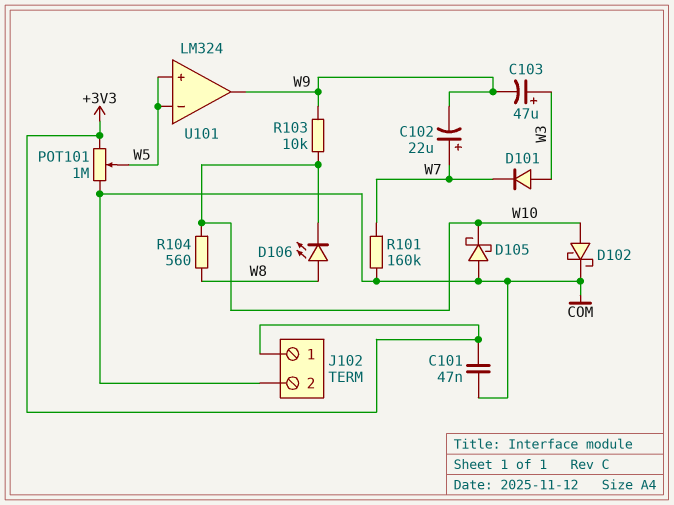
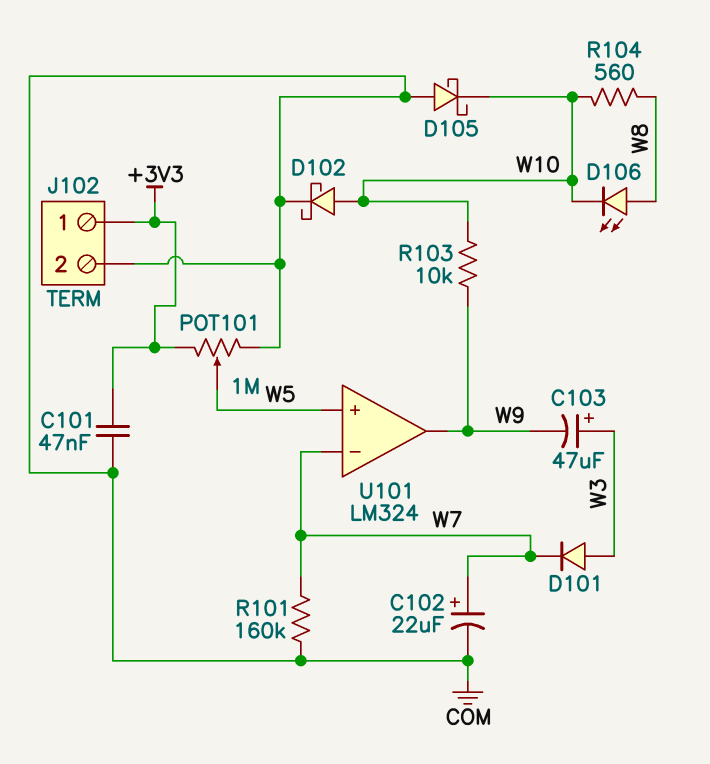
C102: 22uF (plus W7, minus W9) -> 22uF (plus W7, minus COM)
U101 pin in-: W5 -> W7

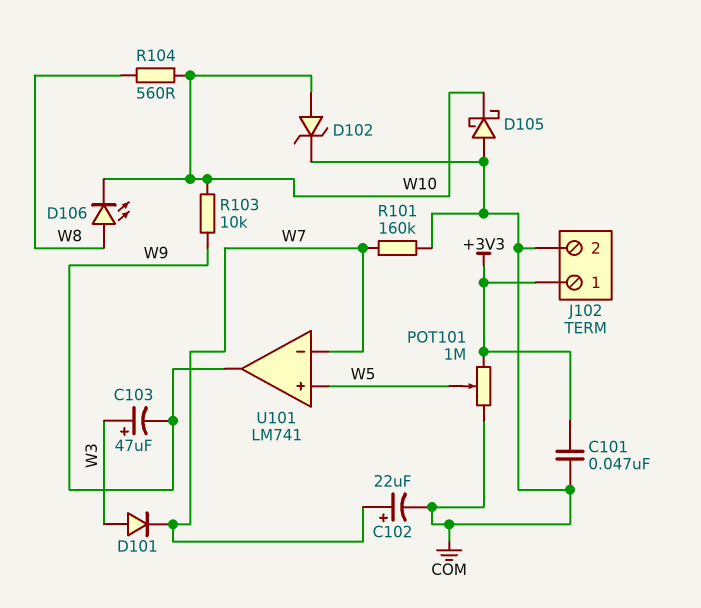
D102: schottky (A W10, K COM) -> zener (A W10, K COM)
U101: LM324 -> LM741

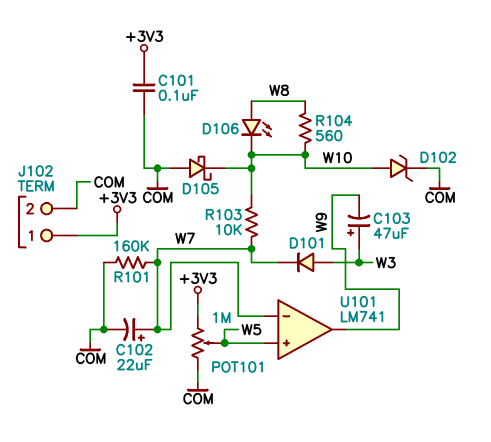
C101: 47nF (+3V3, COM) -> 100nF (+3V3, COM)
R103: 10k (W9, W10) -> 10k (W7, W10)

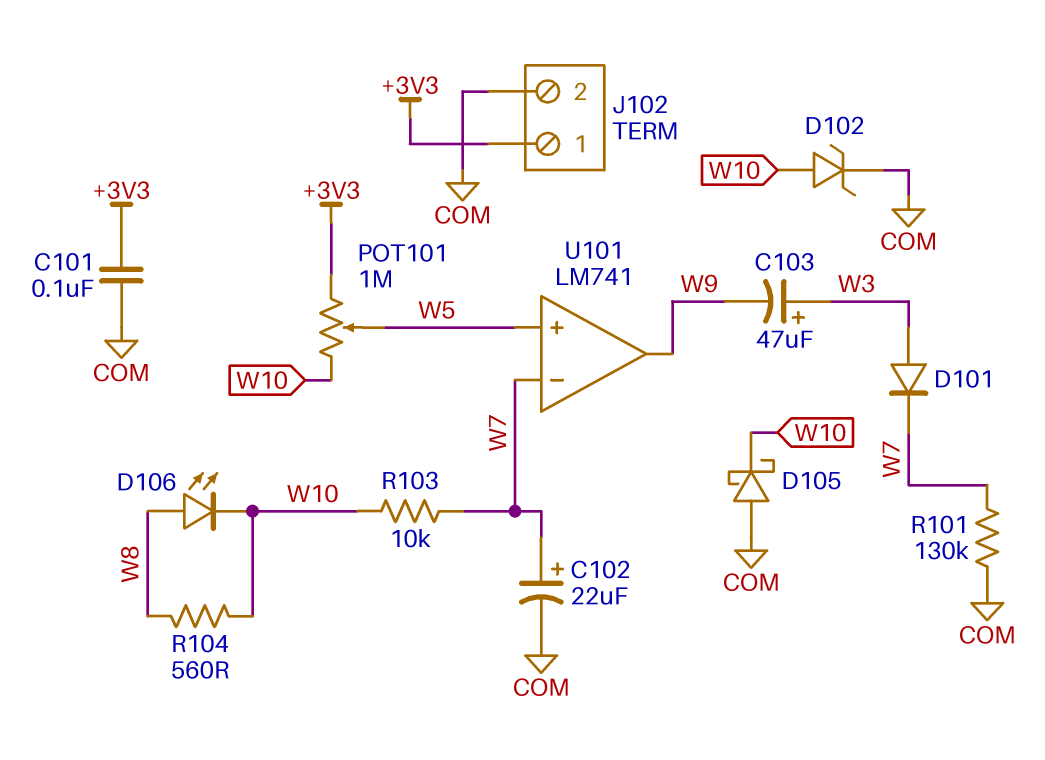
POT101: 1M (+3V3, COM, wiper W5) -> 1M (+3V3, W10, wiper W5)
R101: 160k (COM, W7) -> 130k (COM, W7)

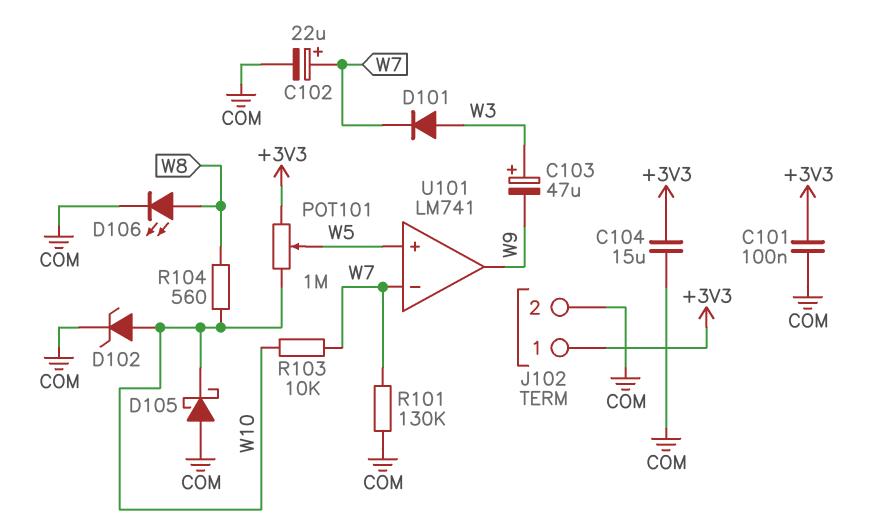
C104: none -> 15uF (+3V3, COM)
D106: LED (A W8, K W10) -> LED (A W8, K COM)

